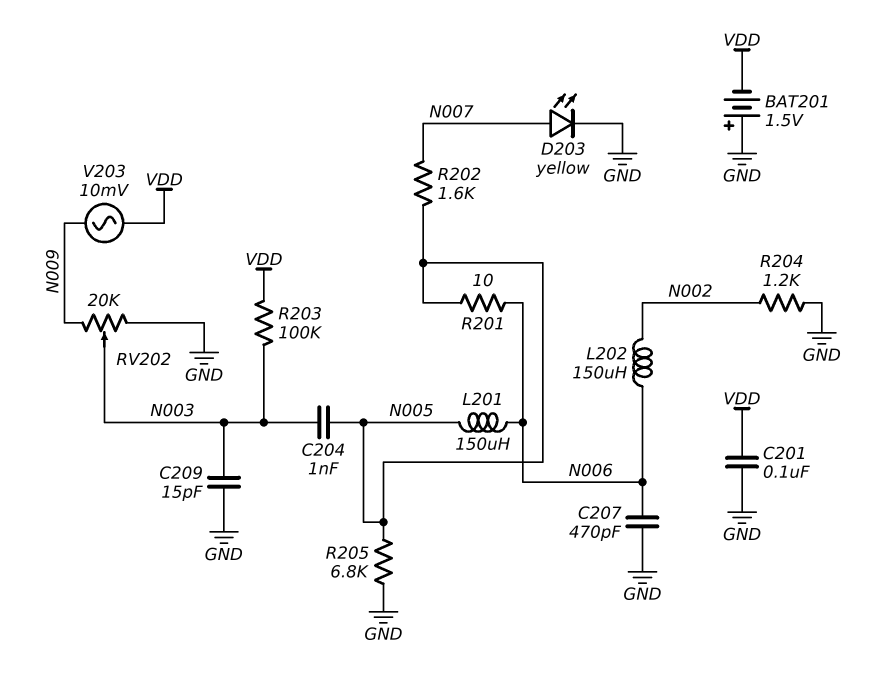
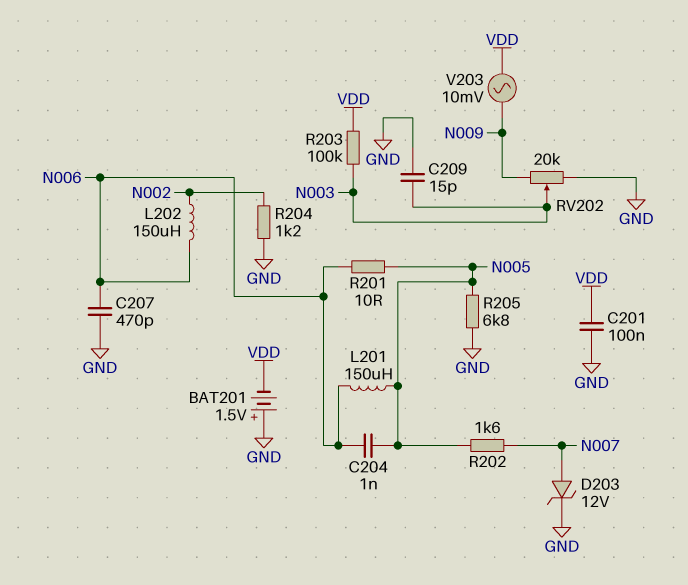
C204: 1nF (N003, N005) -> 1nF (N005, N006)
D203: LED yellow (A N007, K GND) -> zener 12V (A N007, K GND)

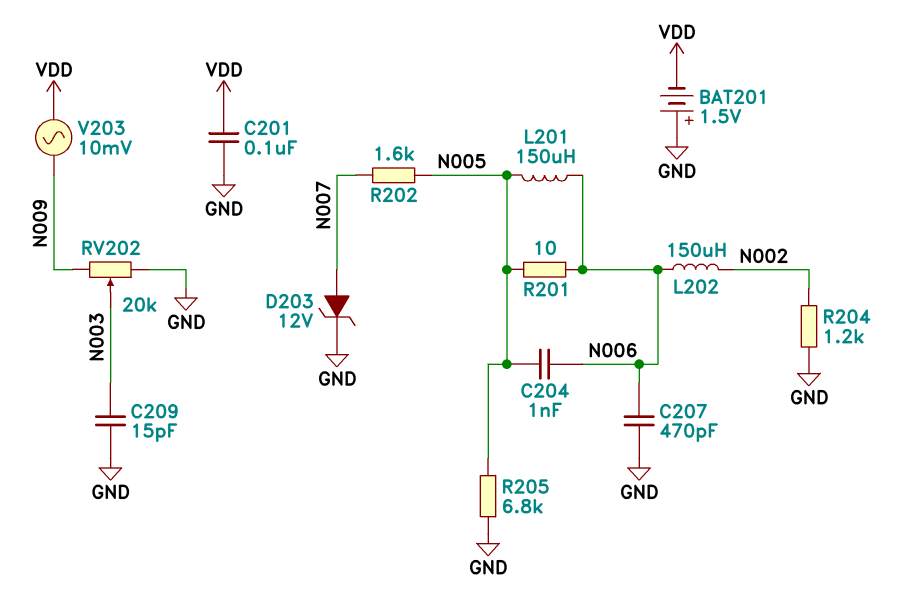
R203: 100k (N003, VDD) -> none

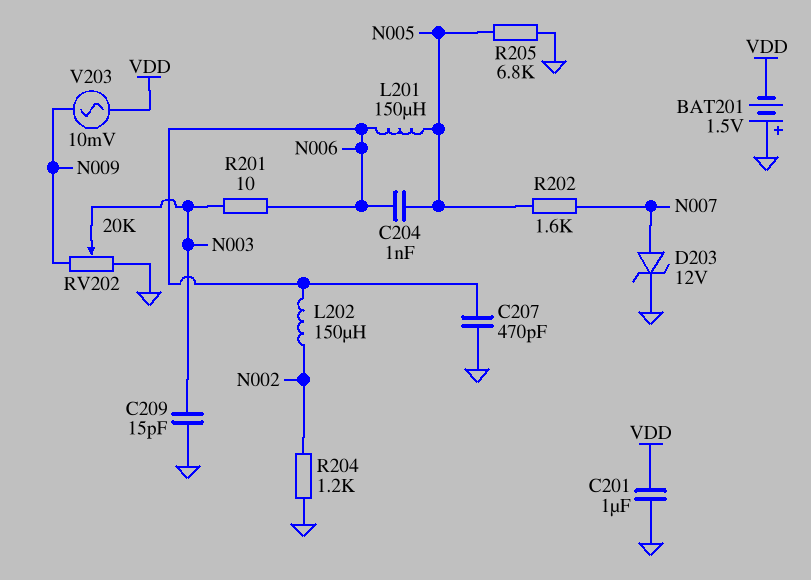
C201: 100nF (GND, VDD) -> 1uF (GND, VDD)
R201: 10 (N005, N006) -> 10 (N003, N006)

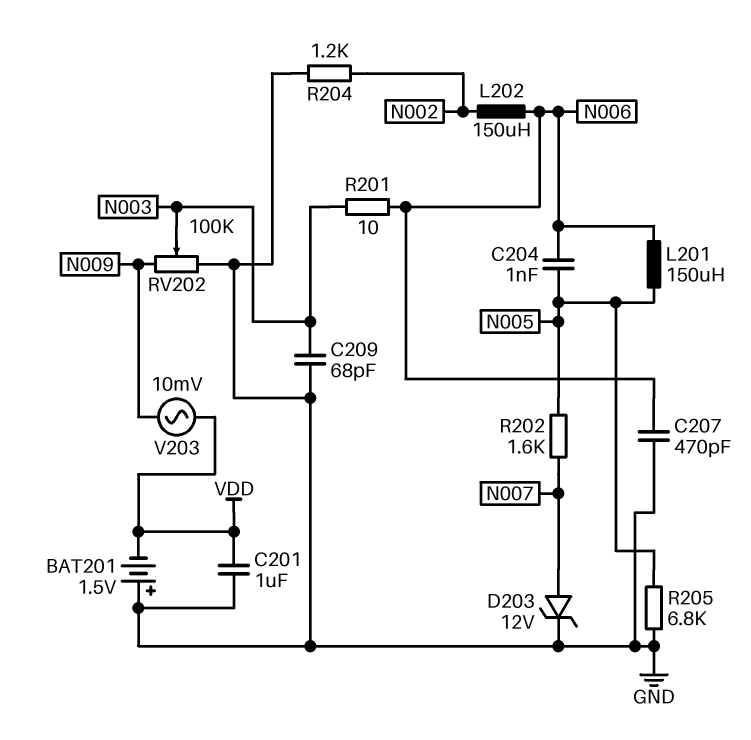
C209: 15pF (GND, N003) -> 68pF (GND, N003)
RV202: 20k (GND, N009, wiper N003) -> 100k (GND, N009, wiper N003)

